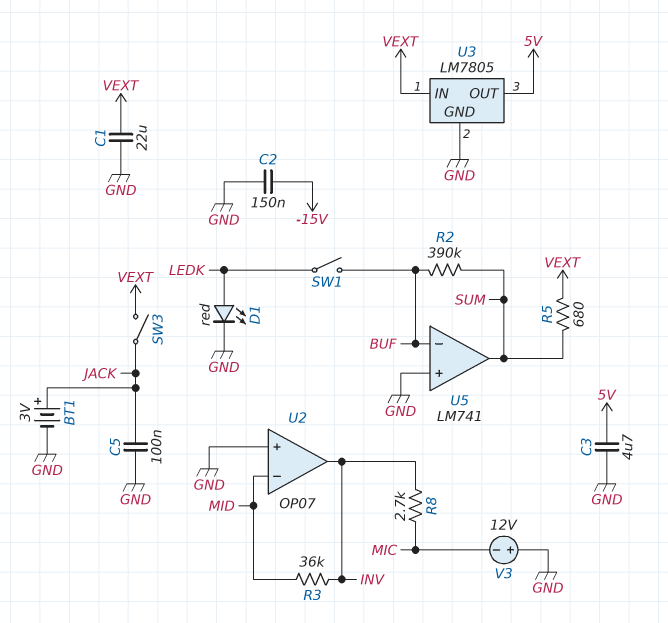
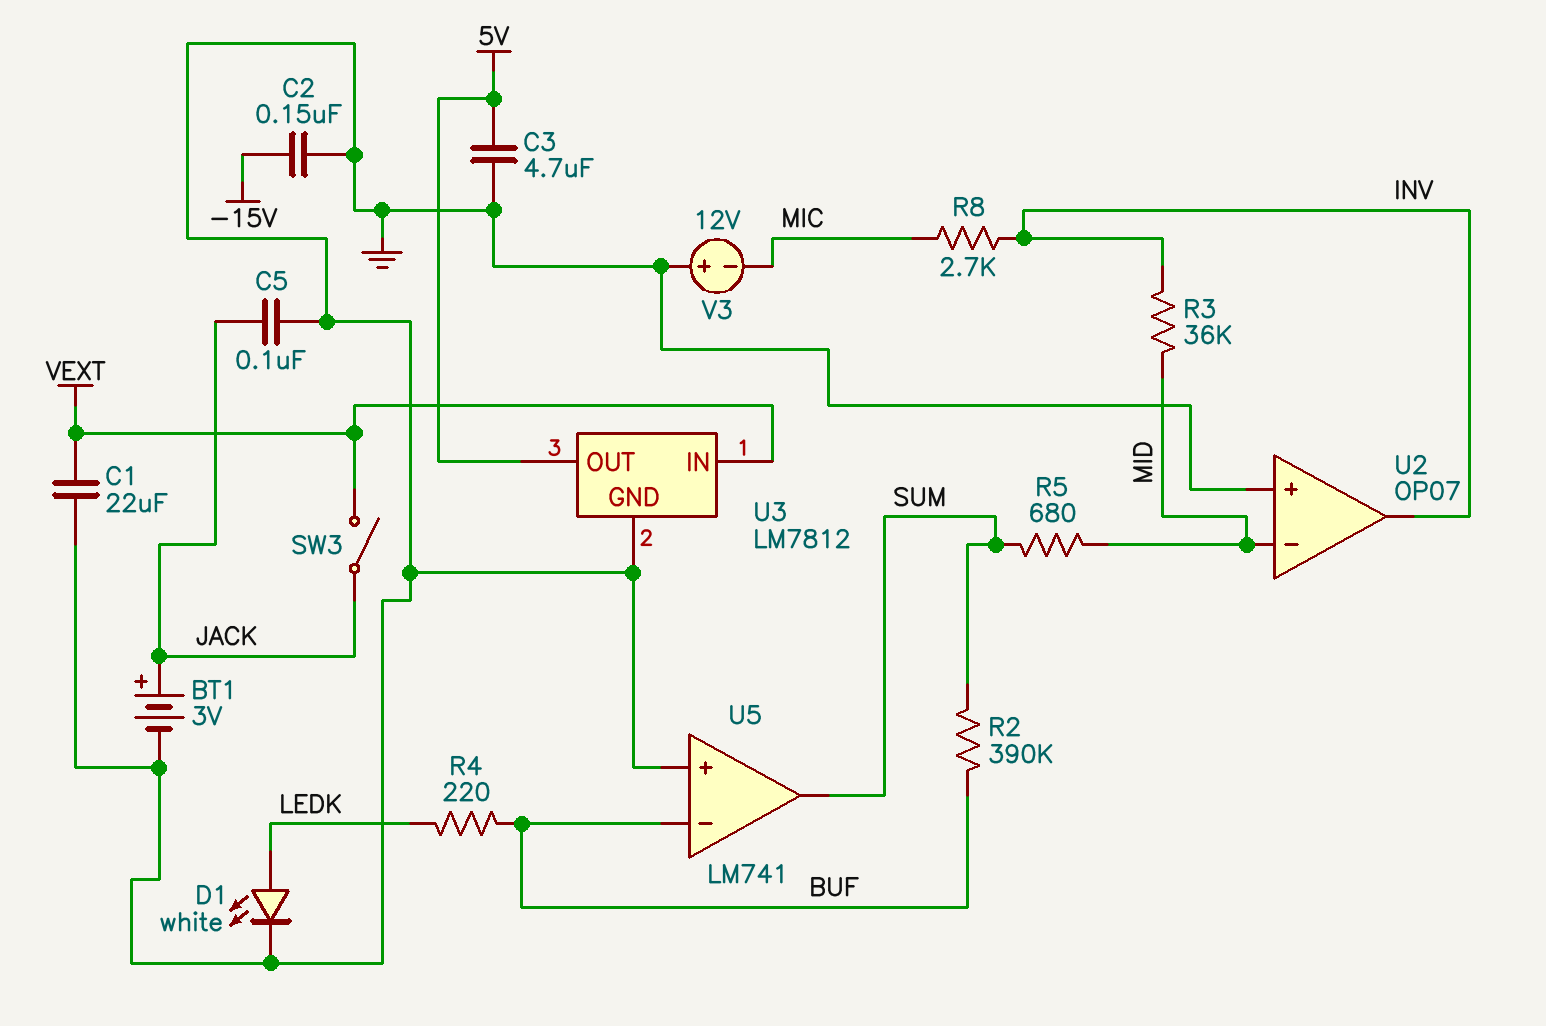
D1: LED red (A LEDK, K GND) -> LED white (A LEDK, K GND)
R4: none -> 220 (BUF, LEDK)
R5: 680 (SUM, VEXT) -> 680 (MID, SUM)
SW1: switch (BUF, LEDK) -> none
U3: LM7805 -> LM7812

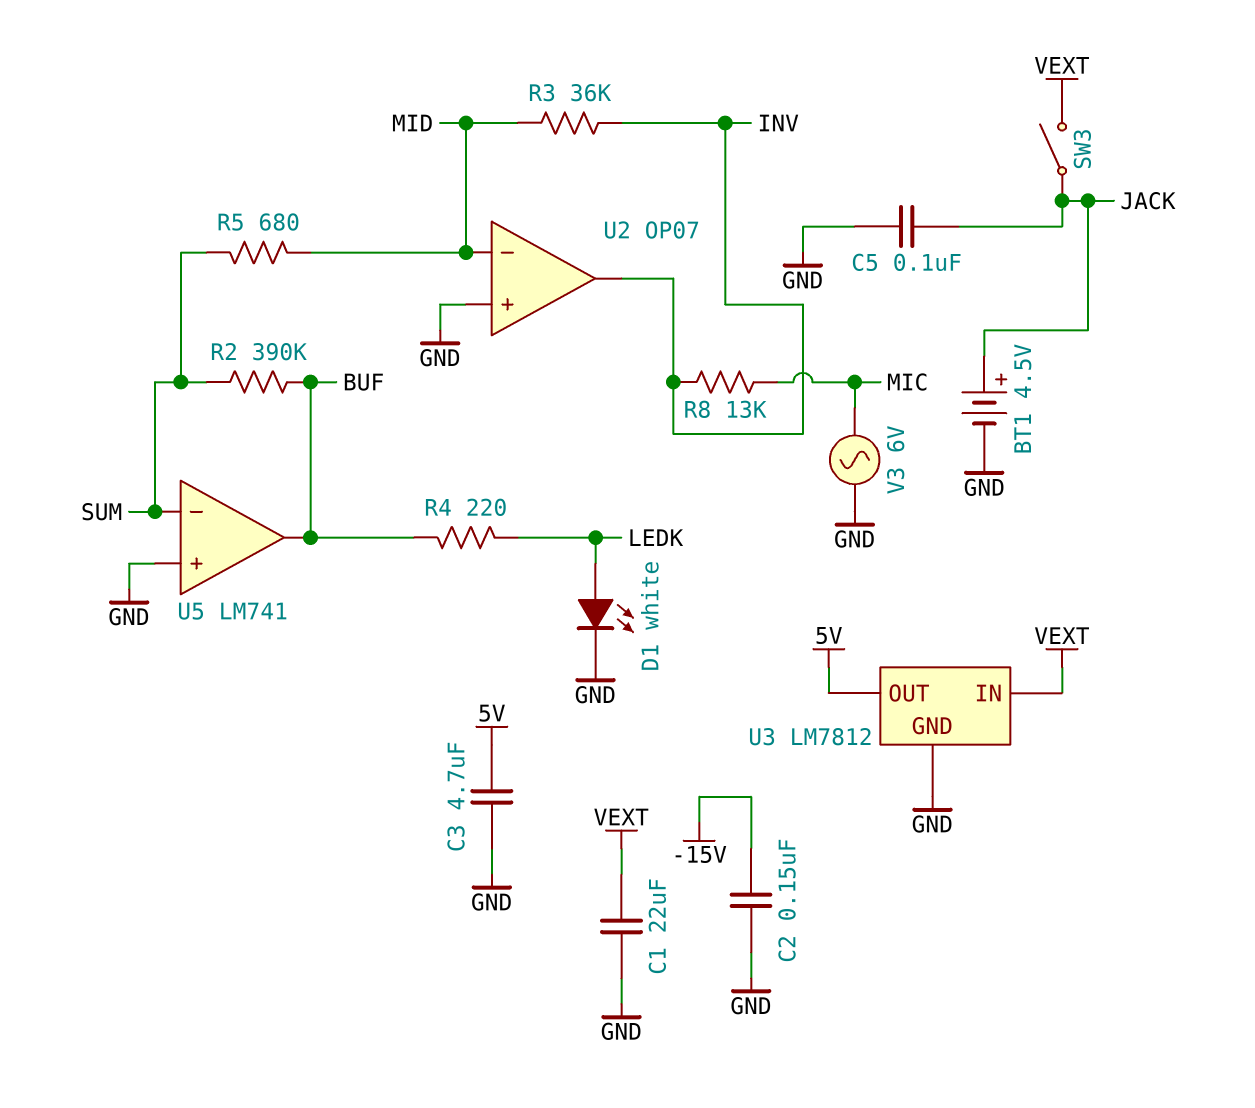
BT1: 3V (plus JACK, minus GND) -> 4.5V (plus JACK, minus GND)
R8: 2.7k (INV, MIC) -> 13k (INV, MIC)
U5 pin in-: BUF -> SUM
U5 pin out: SUM -> BUF
V3: 12V (plus GND, minus MIC) -> AC 6V (GND, MIC)

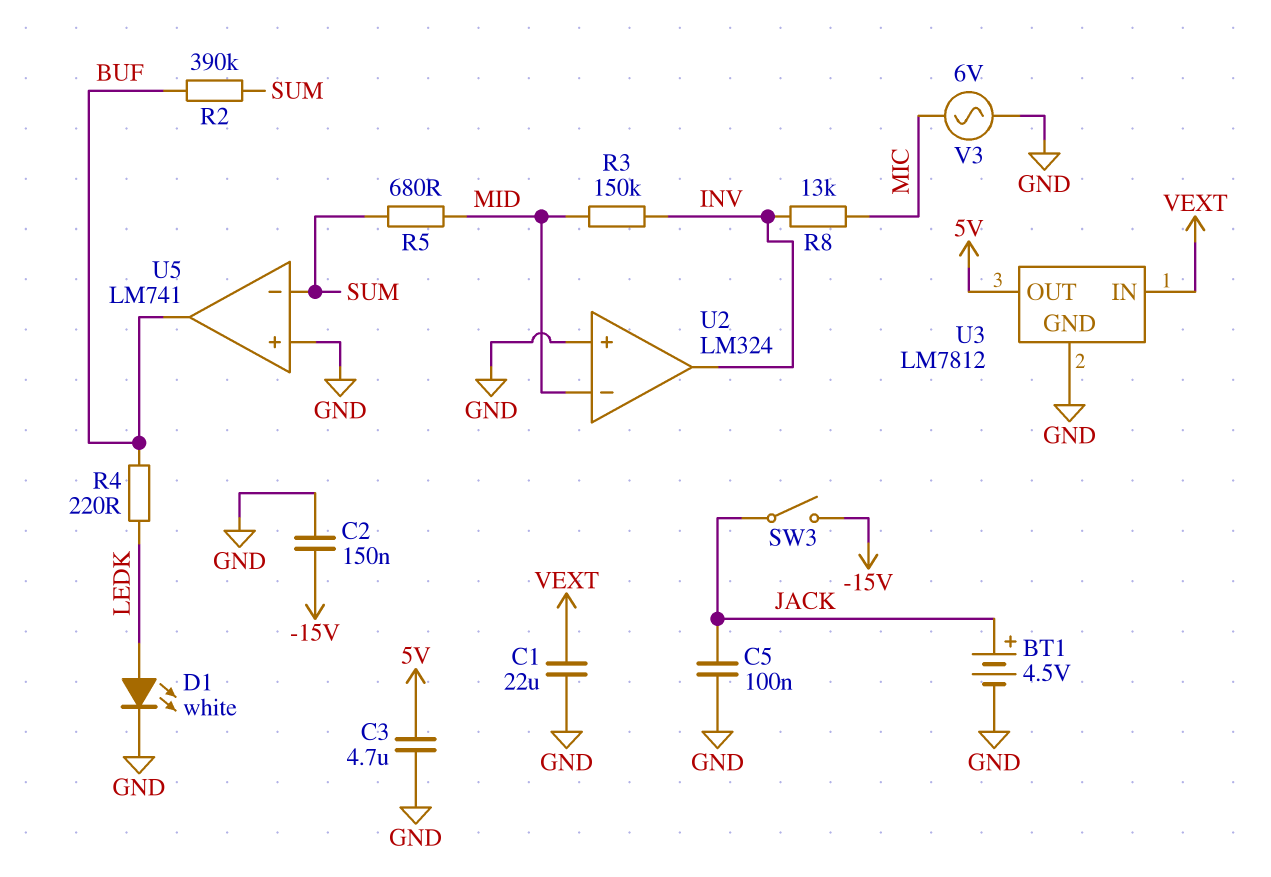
R3: 36k (INV, MID) -> 150k (INV, MID)
SW3: switch (JACK, VEXT) -> switch (-15V, JACK)
U2: OP07 -> LM324

